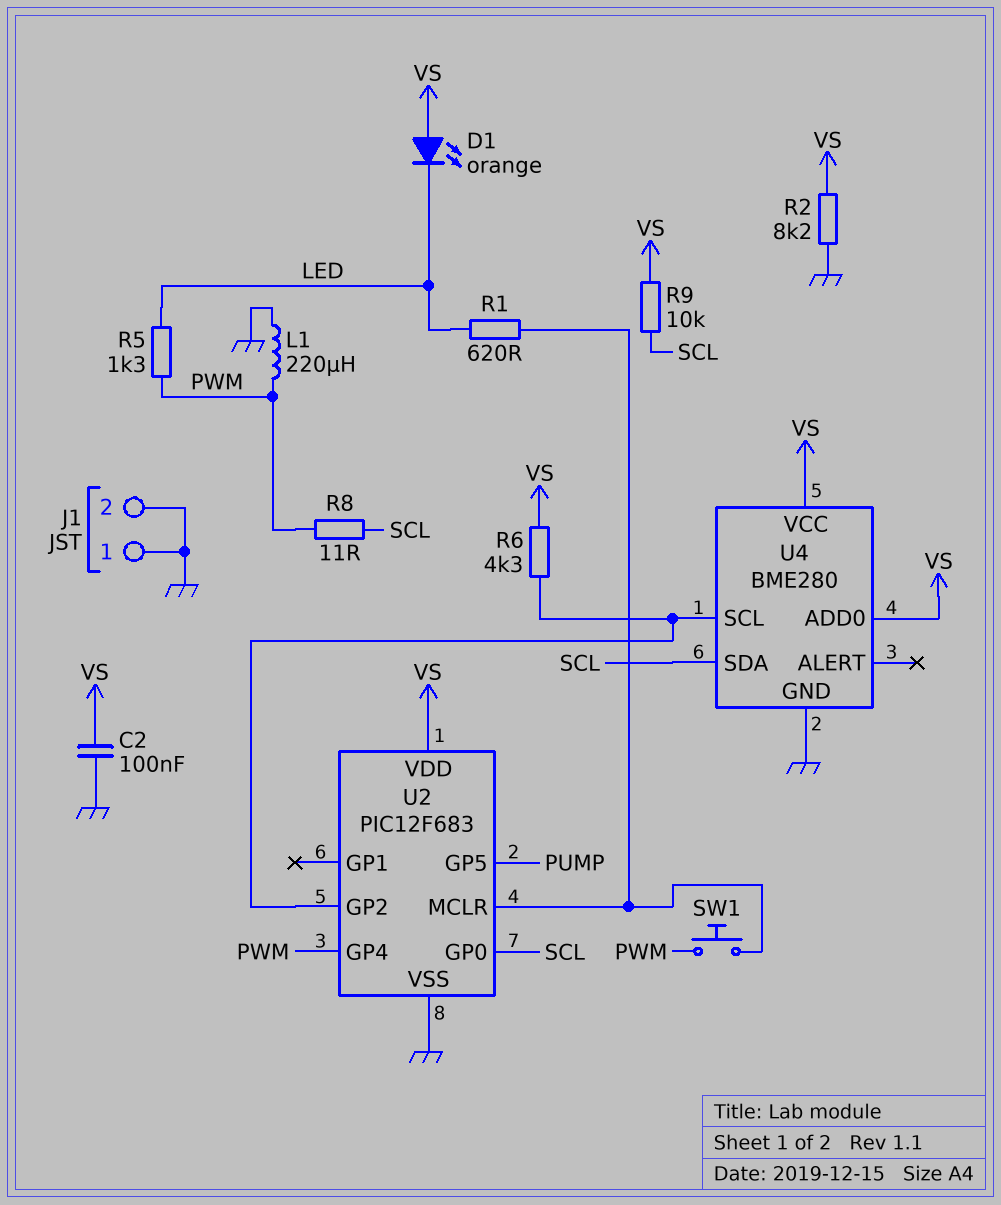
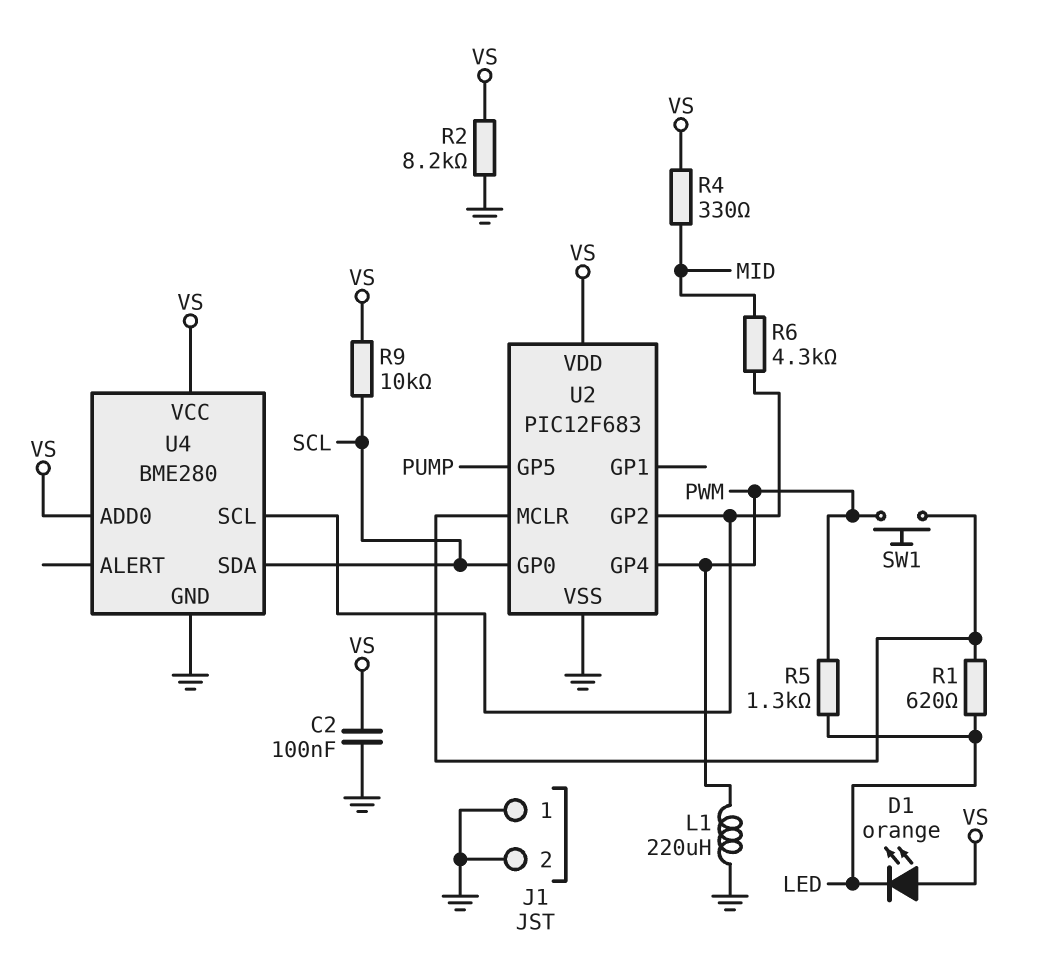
R4: none -> 330 (MID, VS)
R6: 4.3k (U2/GP2, VS) -> 4.3k (MID, U2/GP2)
R8: 11 (PWM, SCL) -> none

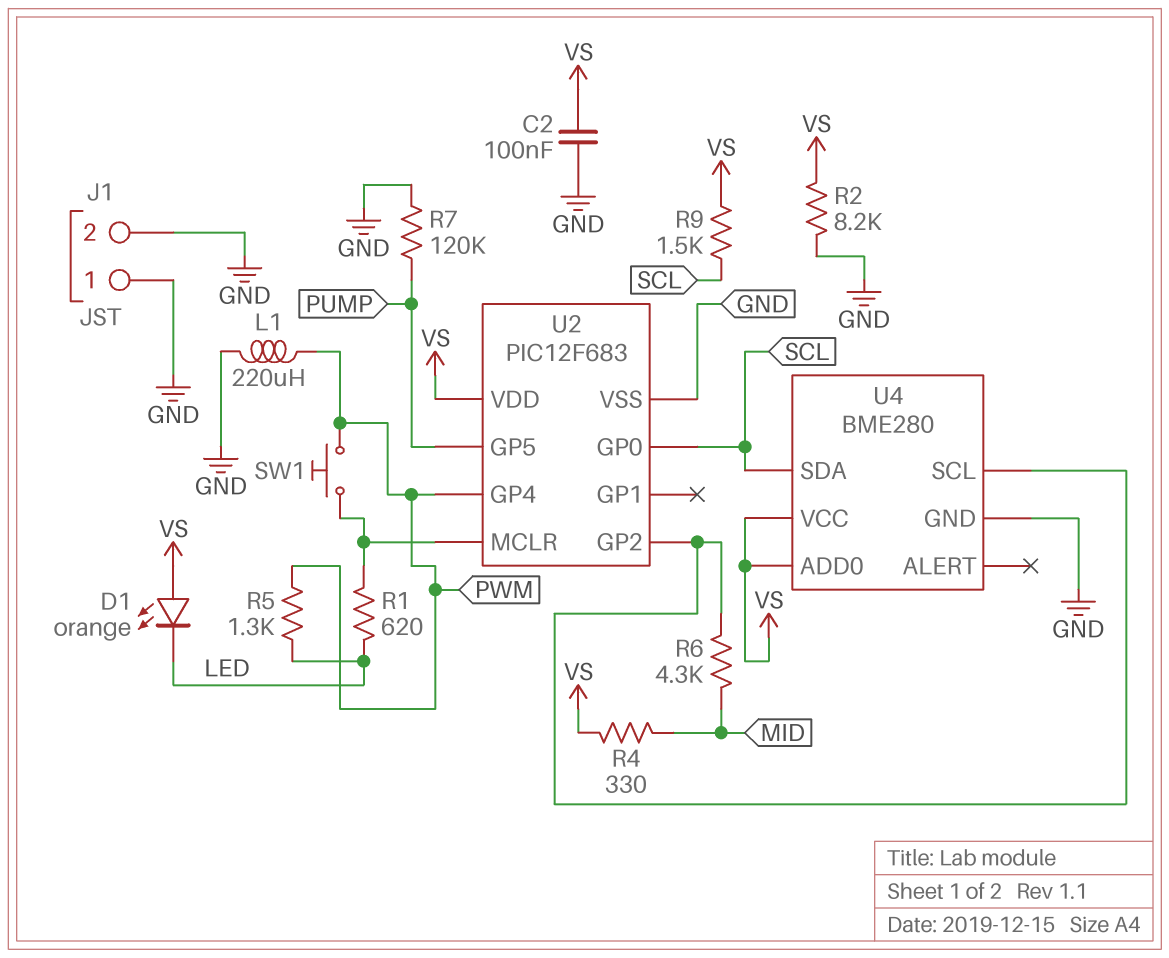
R7: none -> 120k (GND, PUMP)
R9: 10k (SCL, VS) -> 1.5k (SCL, VS)

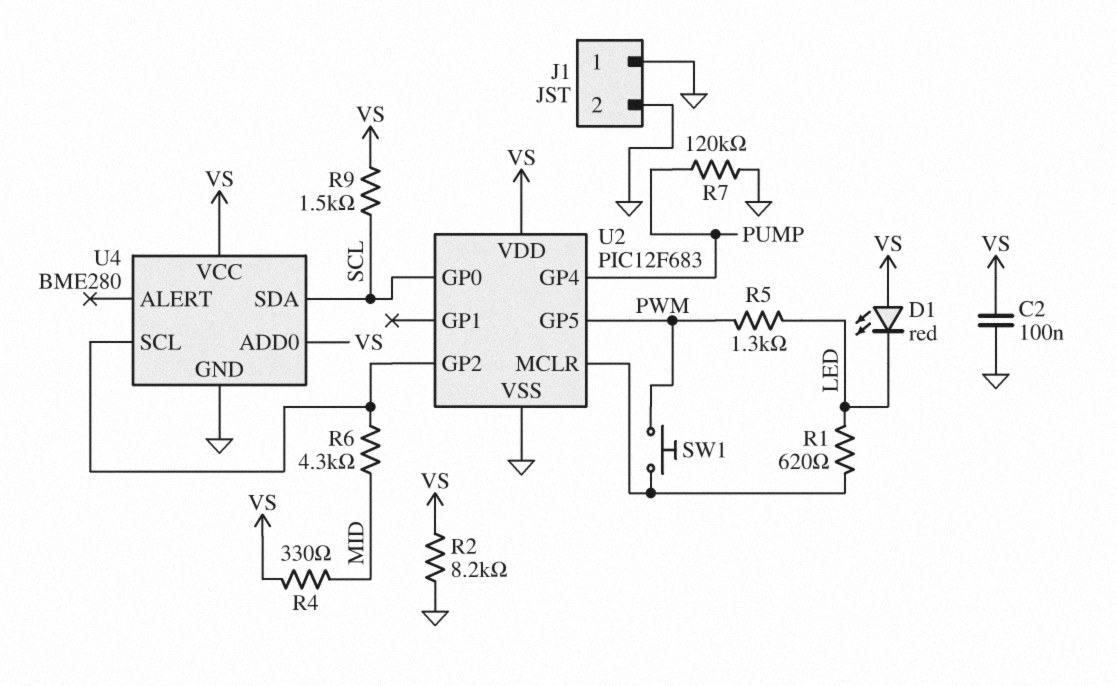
D1: LED orange (A VS, K LED) -> LED red (A VS, K LED)
L1: 220uH (GND, PWM) -> none
U2 pin GP4: PWM -> PUMP
U2 pin GP5: PUMP -> PWM

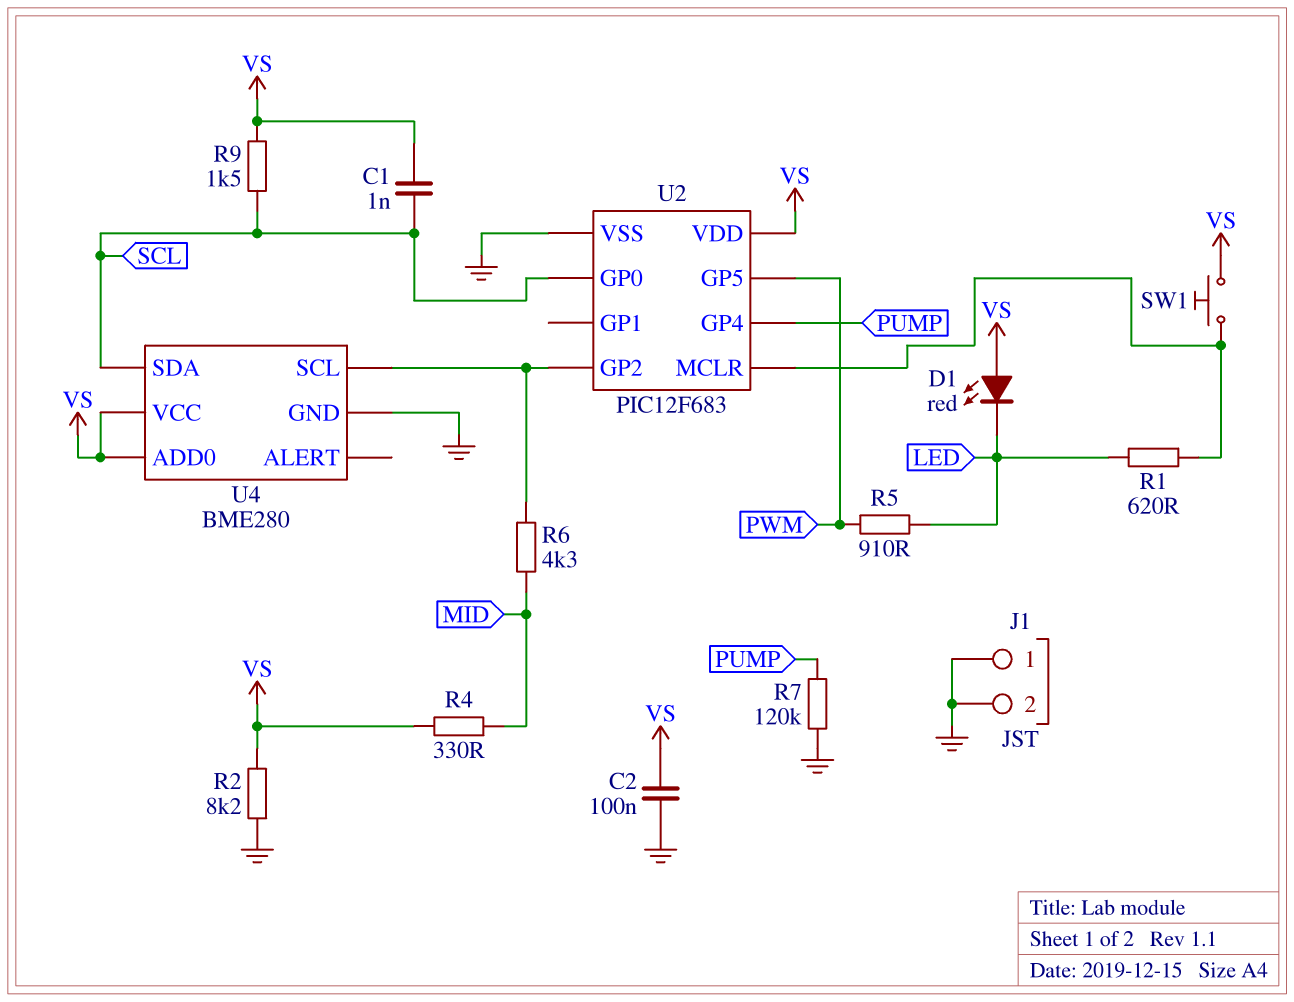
C1: none -> 1nF (SCL, VS)
R5: 1.3k (LED, PWM) -> 910 (LED, PWM)
SW1: button (PWM, U2/MCLR) -> button (U2/MCLR, VS)

